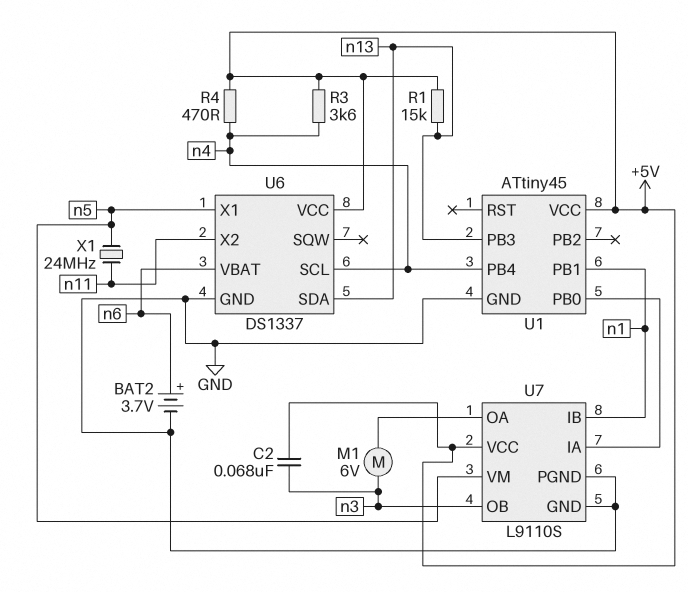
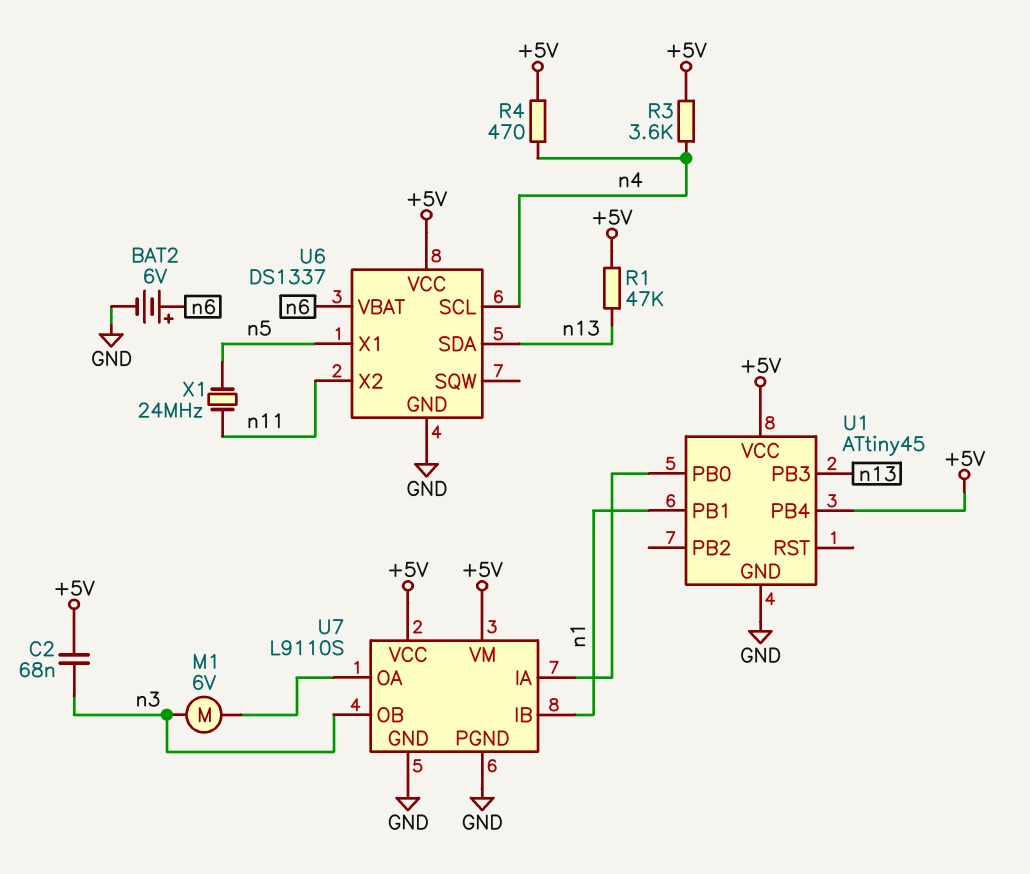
BAT2: 3.7V (plus n6, minus GND) -> 6V (plus n6, minus GND)
R1: 15k (+5V, n13) -> 47k (+5V, n13)
U1 pin PB4: n4 -> +5V
U7 pin VM: n5 -> +5V

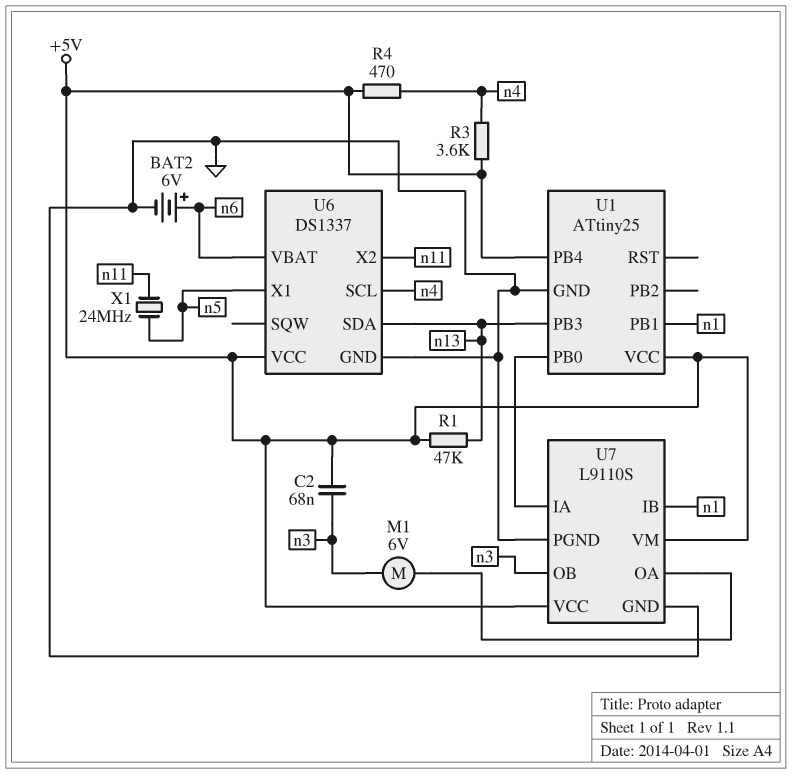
U1: ATtiny45 -> ATtiny25

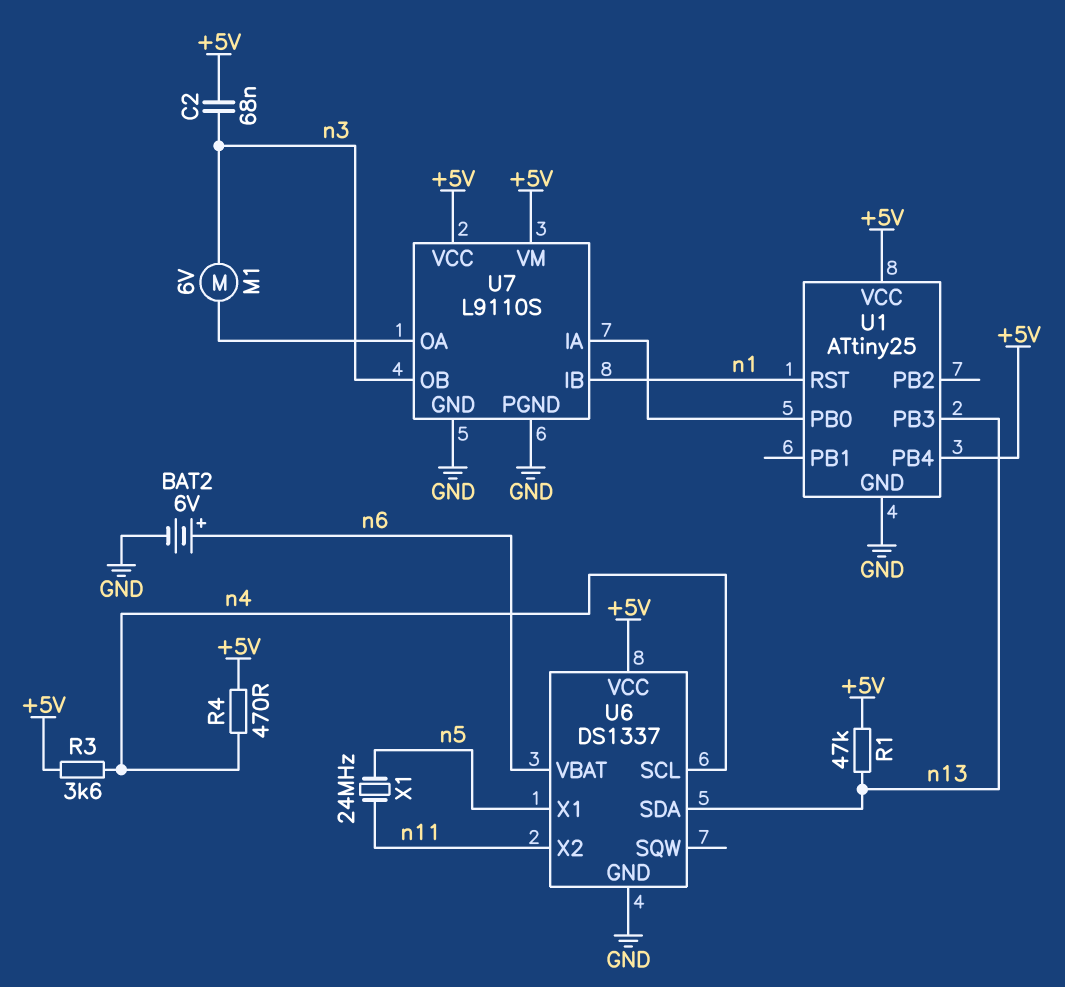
U1 pin PB1: n1 -> none
U1 pin RST: none -> n1

